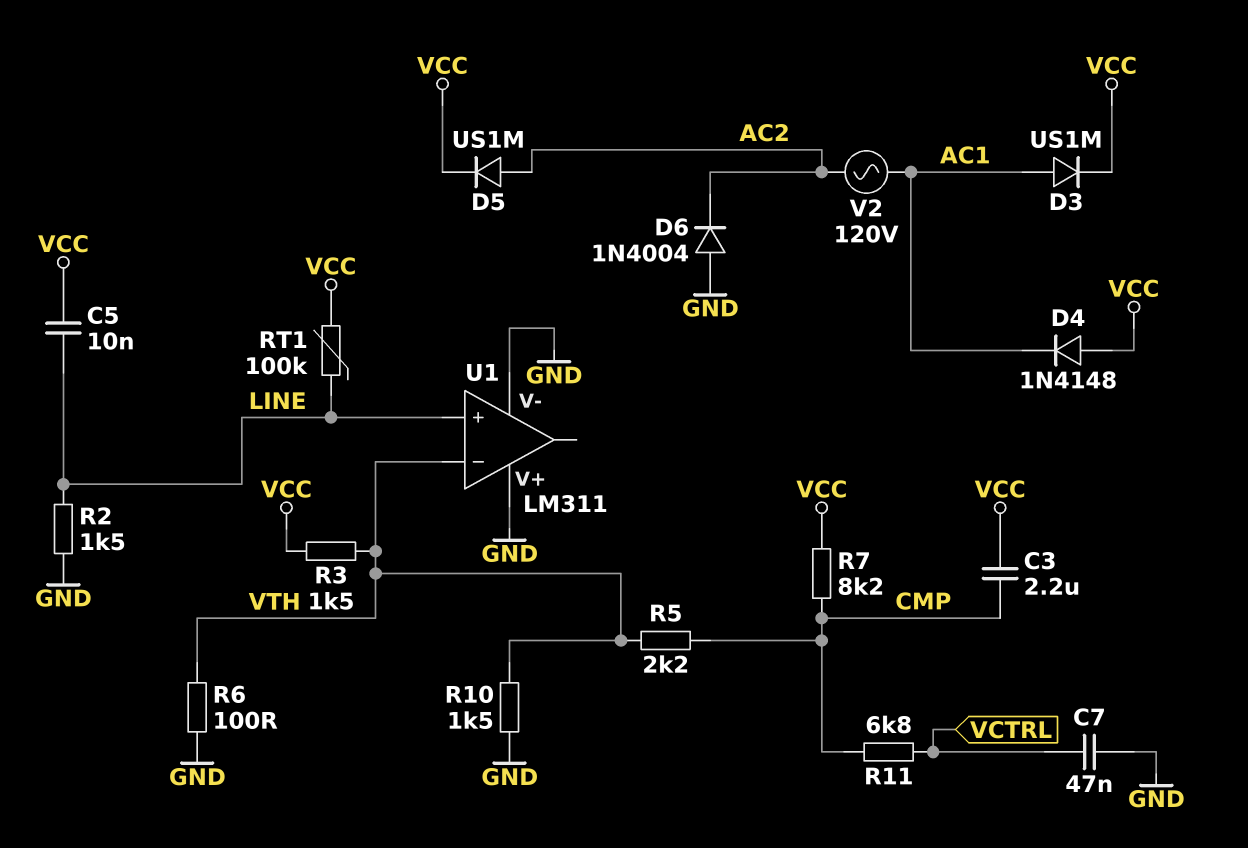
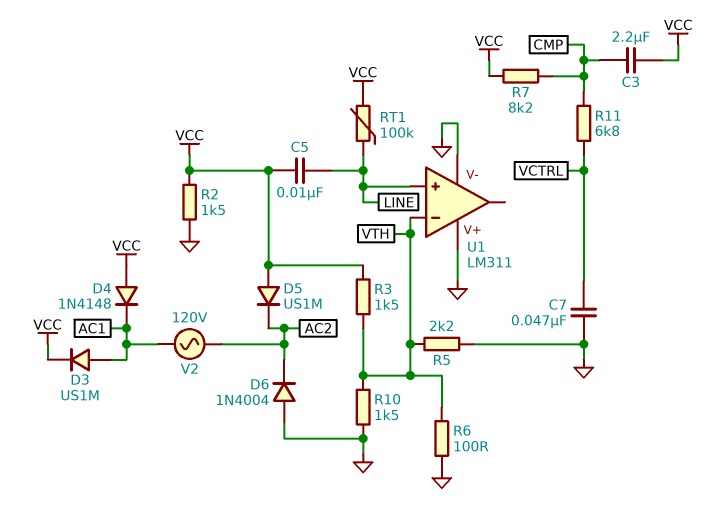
D5: diode US1M (A AC2, K VCC) -> diode US1M (A VCC, K AC2)
R2: 1.5k (GND, LINE) -> 1.5k (GND, VCC)
R5: 2.2k (CMP, VTH) -> 2.2k (GND, VTH)

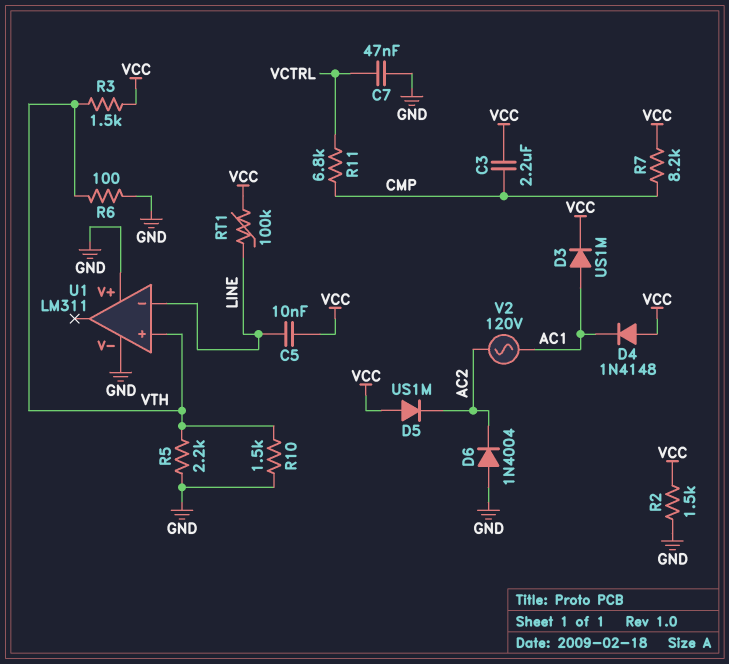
U1 pin in+: LINE -> VTH
U1 pin in-: VTH -> LINE

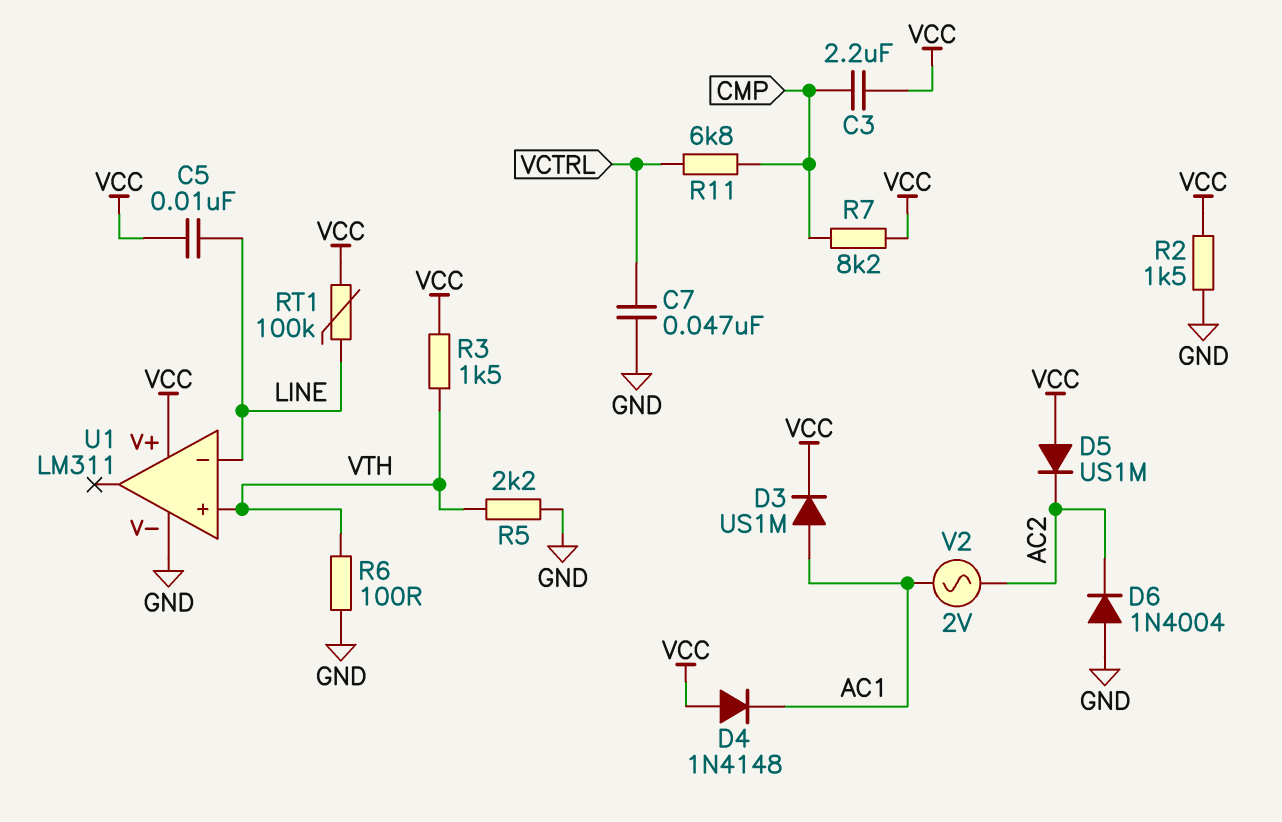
R10: 1.5k (GND, VTH) -> none
U1 pin V+: GND -> VCC
V2: AC 120V (AC1, AC2) -> AC 2V (AC1, AC2)

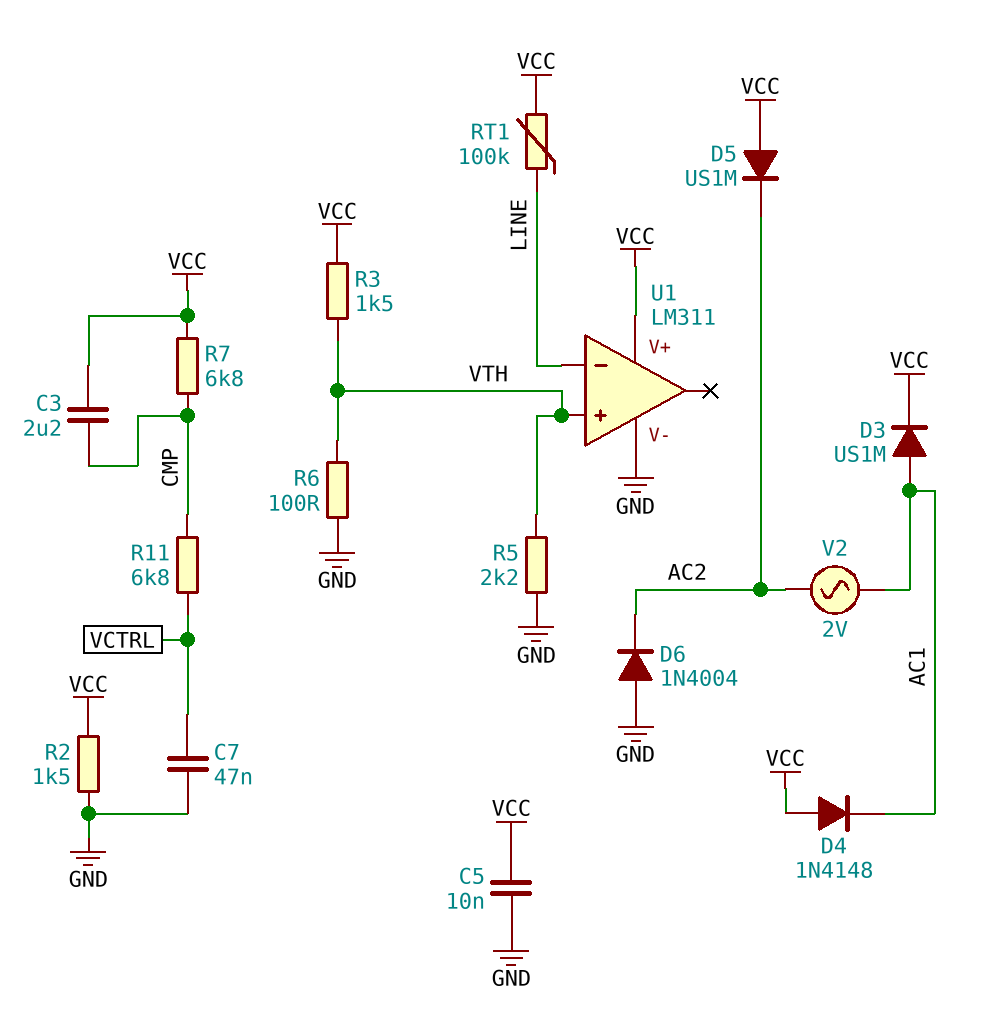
C5: 10nF (LINE, VCC) -> 10nF (GND, VCC)
R7: 8.2k (CMP, VCC) -> 6.8k (CMP, VCC)

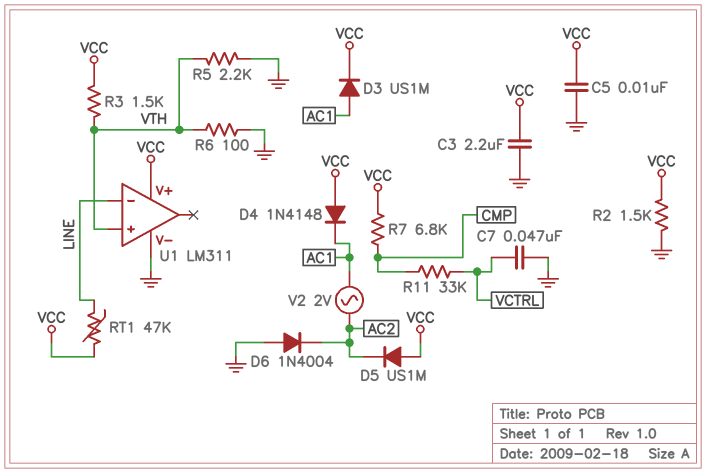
C3: 2.2uF (CMP, VCC) -> 2.2uF (GND, VCC)
R11: 6.8k (CMP, VCTRL) -> 33k (CMP, VCTRL)
RT1: 100k (LINE, VCC) -> 47k (LINE, VCC)

